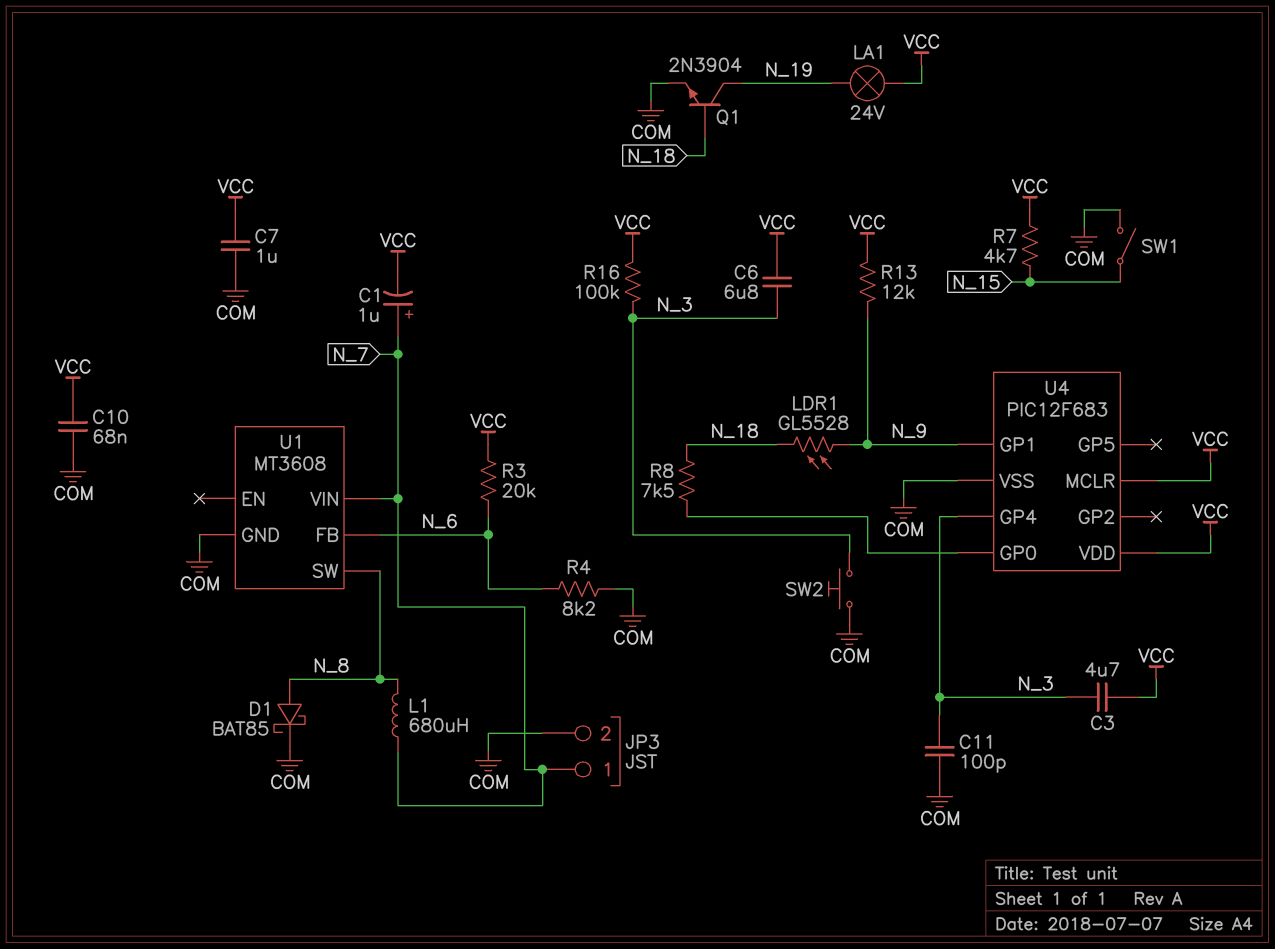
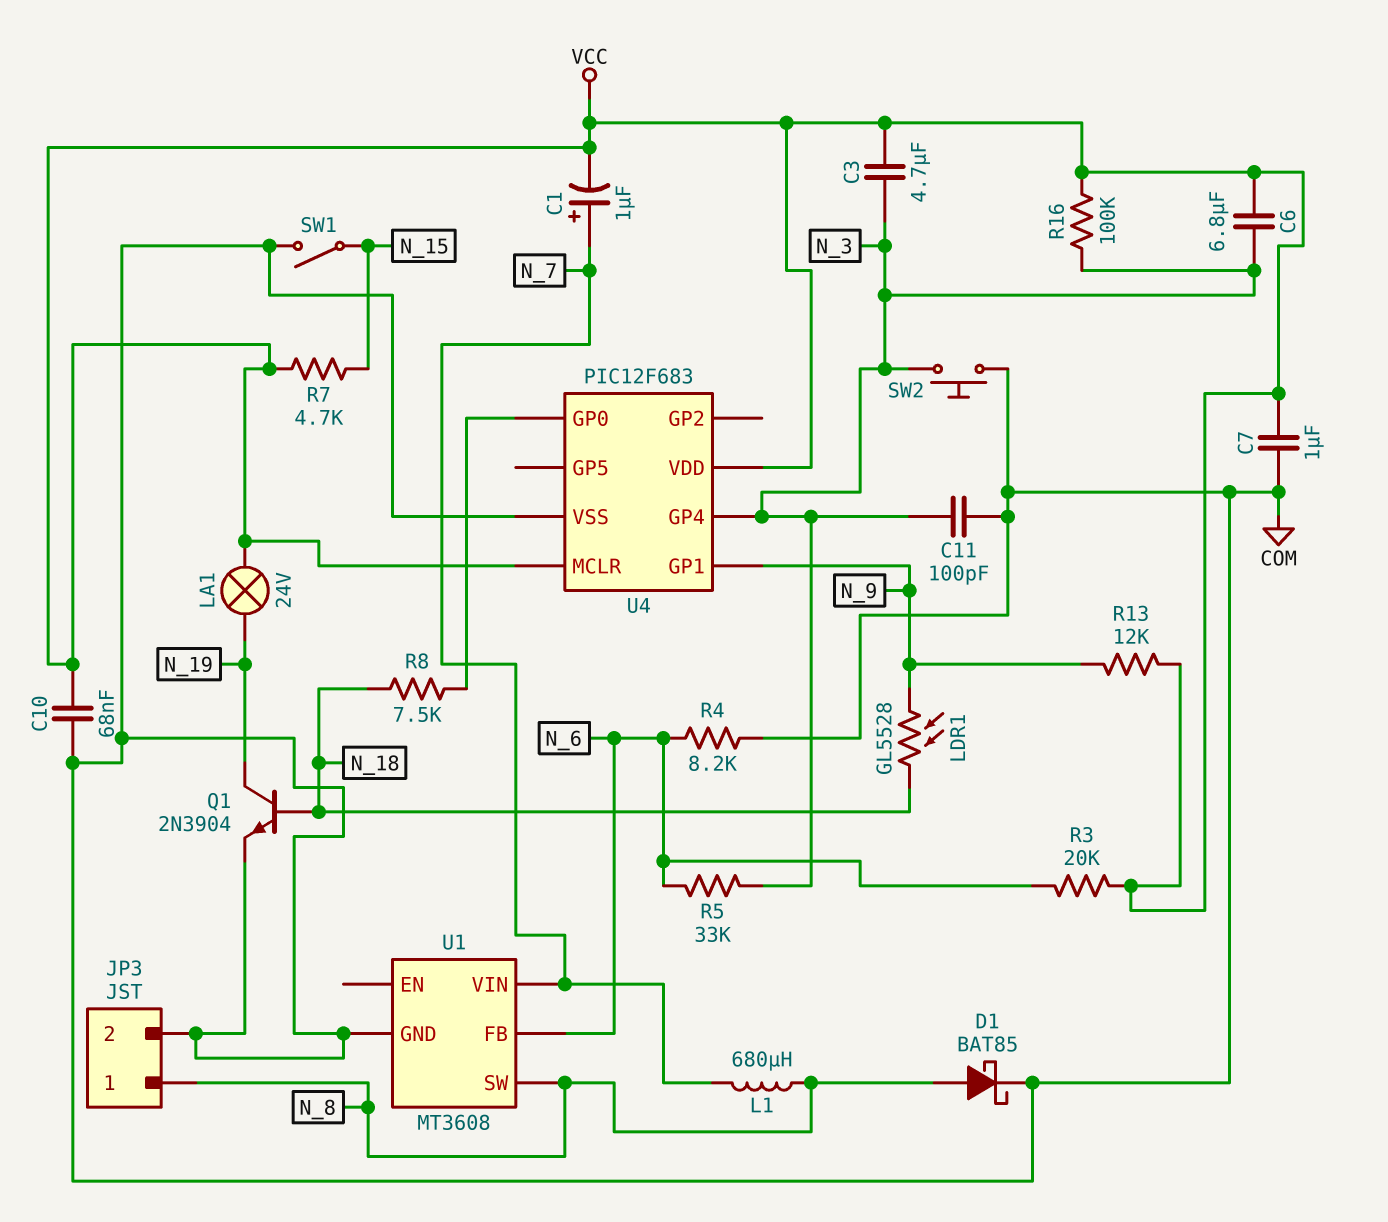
JP3 pin 1: N_7 -> N_8
R5: none -> 33k (N_3, N_6)

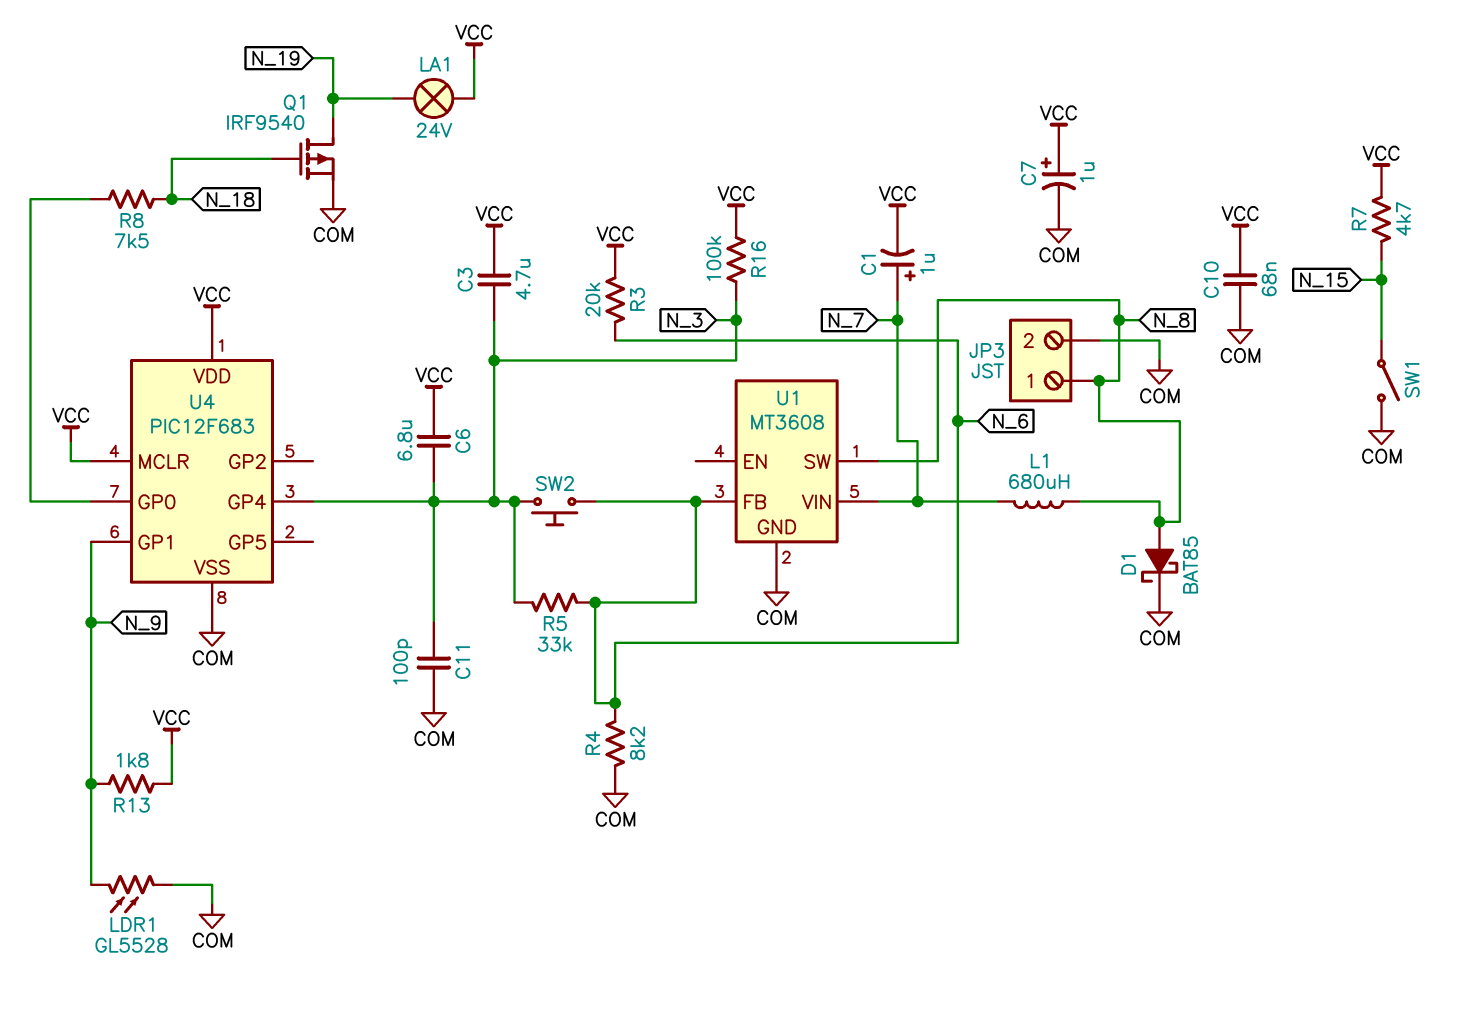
C7: 1uF (COM, VCC) -> 1uF (plus VCC, minus COM)
LDR1: GL5528 (N_9, N_18) -> GL5528 (COM, N_9)
Q1: NPN 2N3904 (B N_18, C N_19, E COM) -> PMOS IRF9540 (G N_18, D N_19, S COM)
R13: 12k (N_9, VCC) -> 1.8k (N_9, VCC)
SW2: button (COM, N_3) -> button (N_3, N_6)

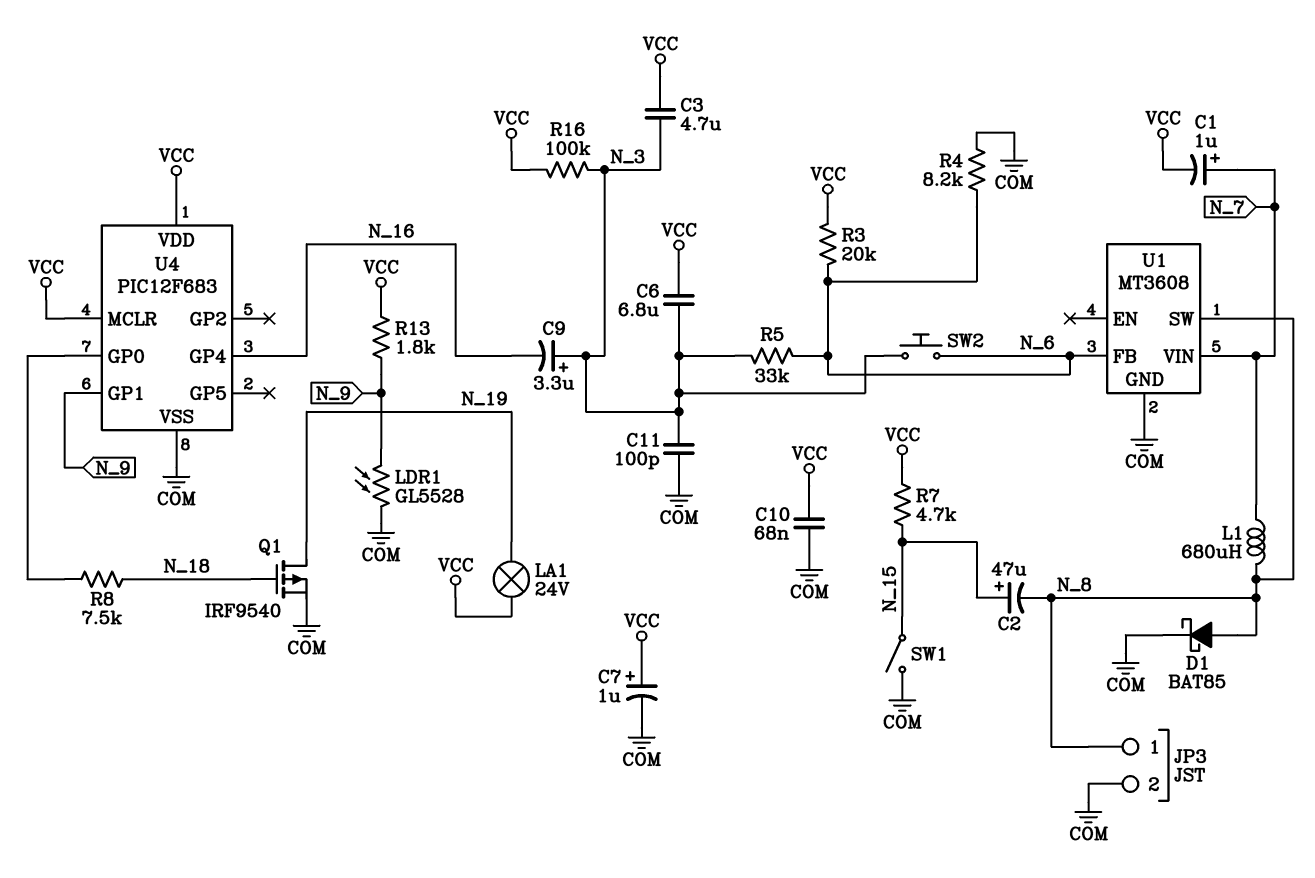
C2: none -> 47uF (plus N_15, minus N_8)
C9: none -> 3.3uF (plus N_3, minus N_16)
U4 pin GP4: N_3 -> N_16

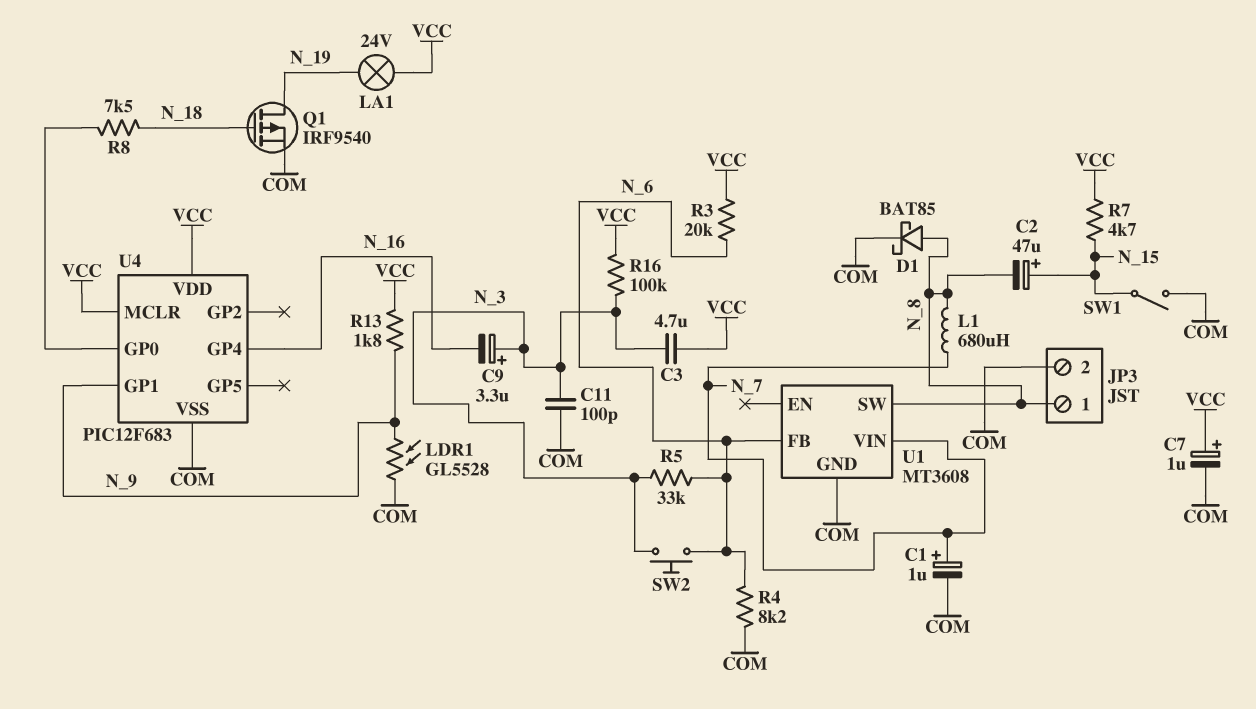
C1: 1uF (plus N_7, minus VCC) -> 1uF (plus N_7, minus COM)
C6: 6.8uF (N_3, VCC) -> none
C10: 68nF (COM, VCC) -> none

